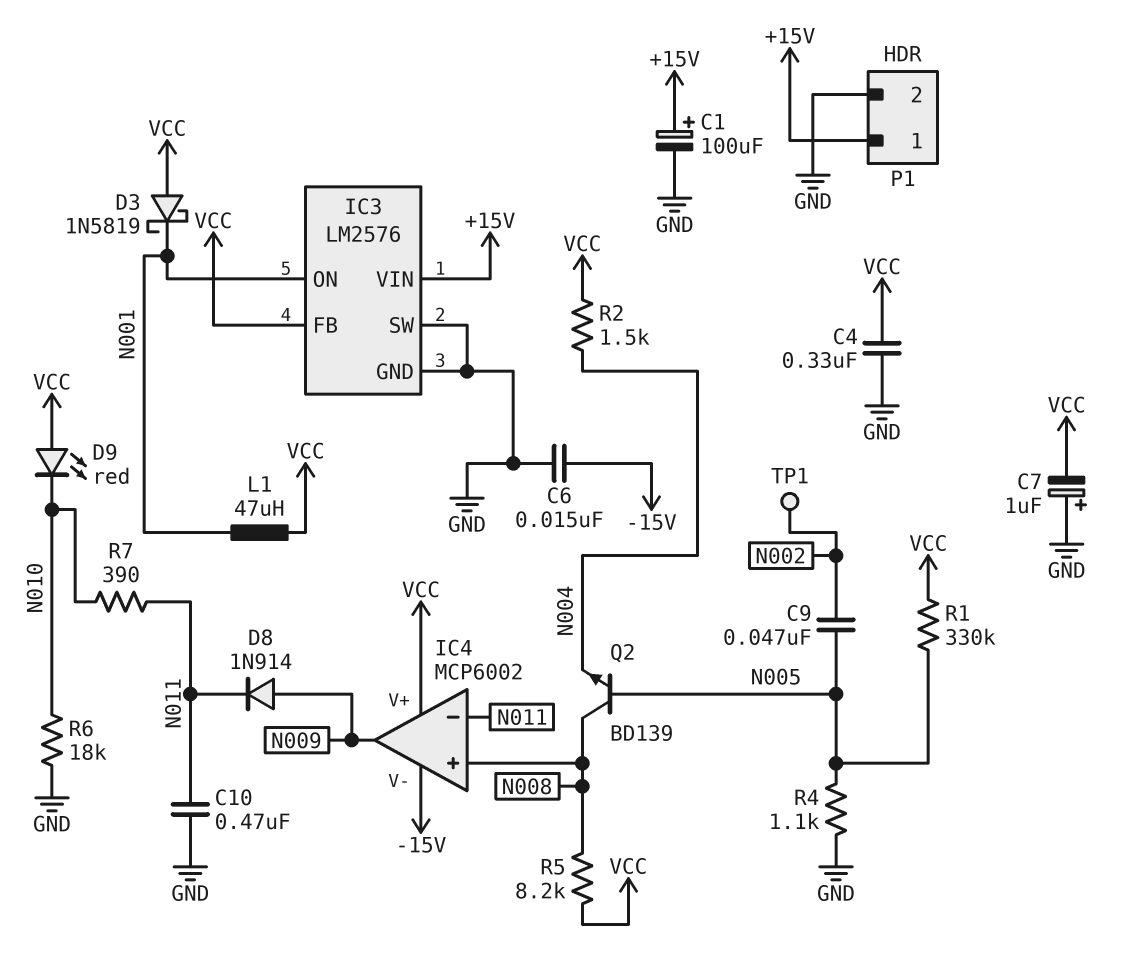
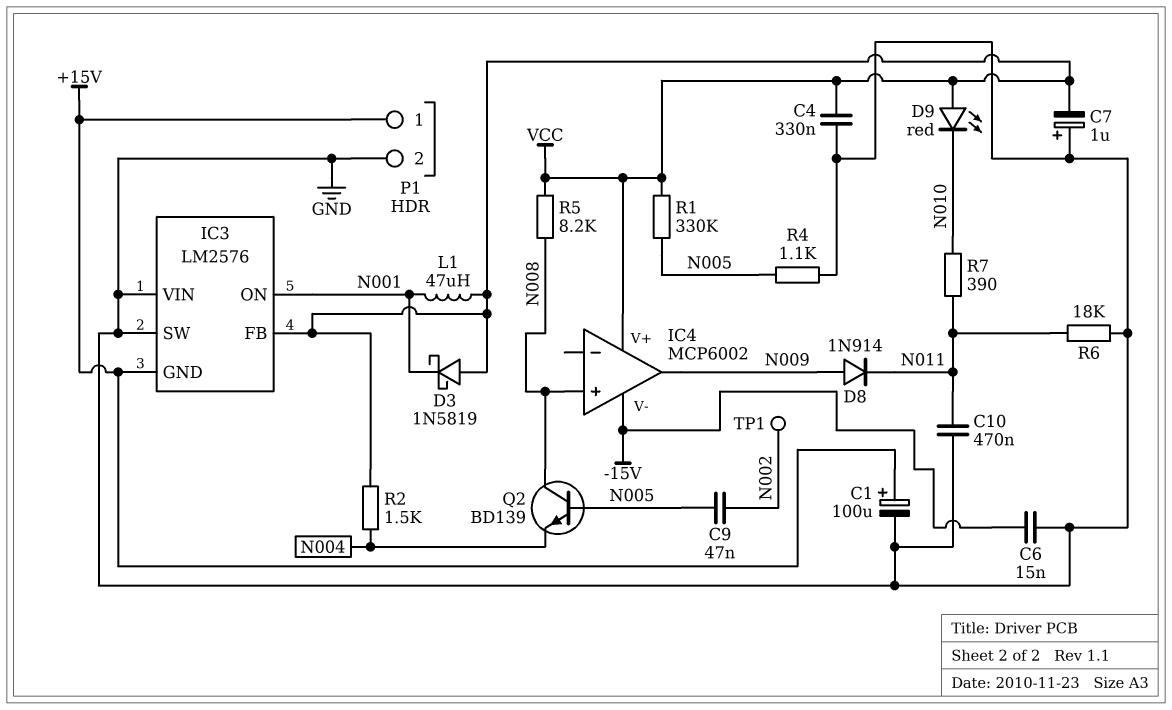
IC3 pin GND: GND -> +15V
IC3 pin VIN: +15V -> GND
IC4 pin in-: N011 -> none
R6: 18k (GND, N010) -> 18k (GND, N011)

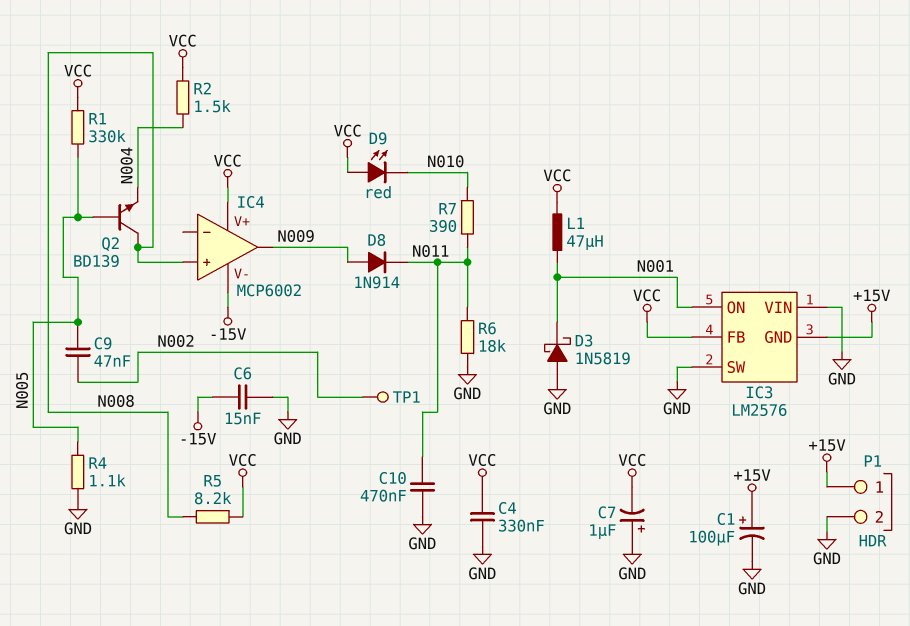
D3: schottky 1N5819 (A VCC, K N001) -> schottky 1N5819 (A GND, K N001)

